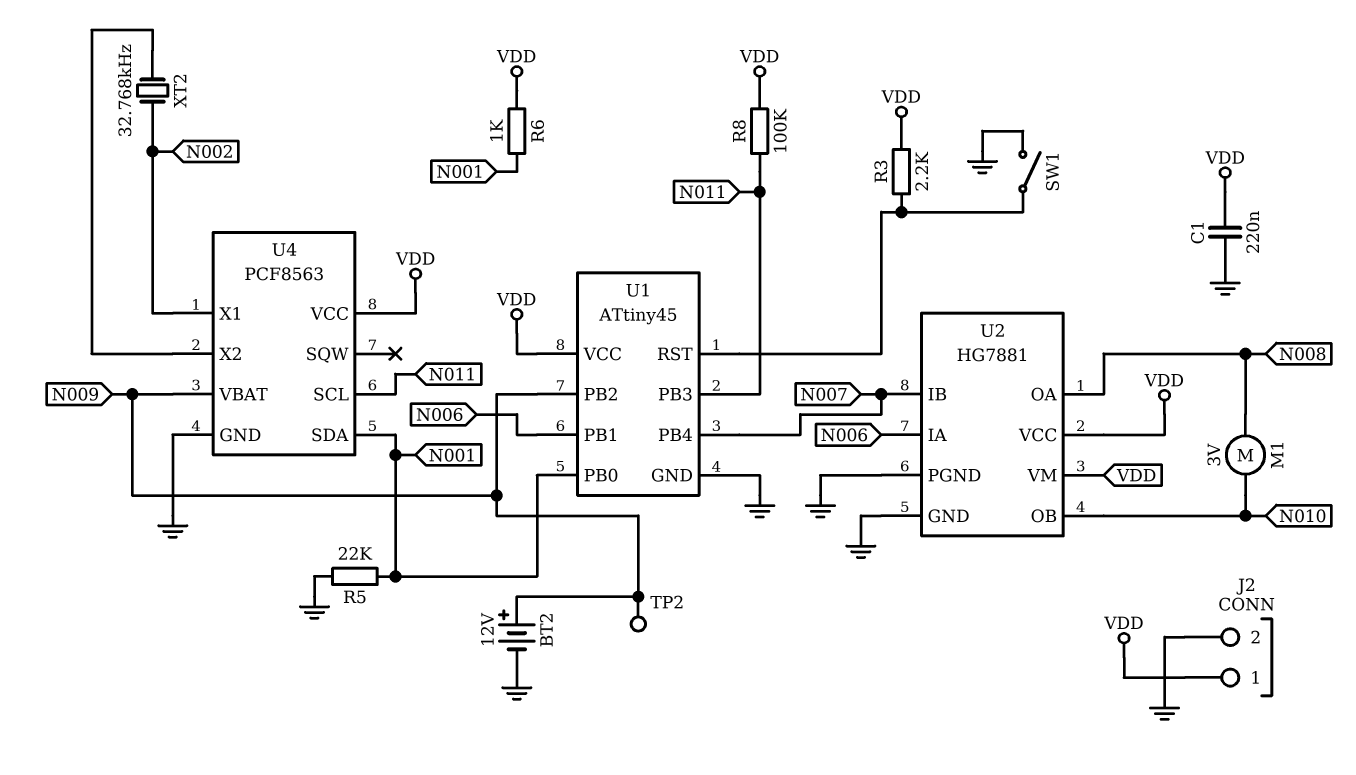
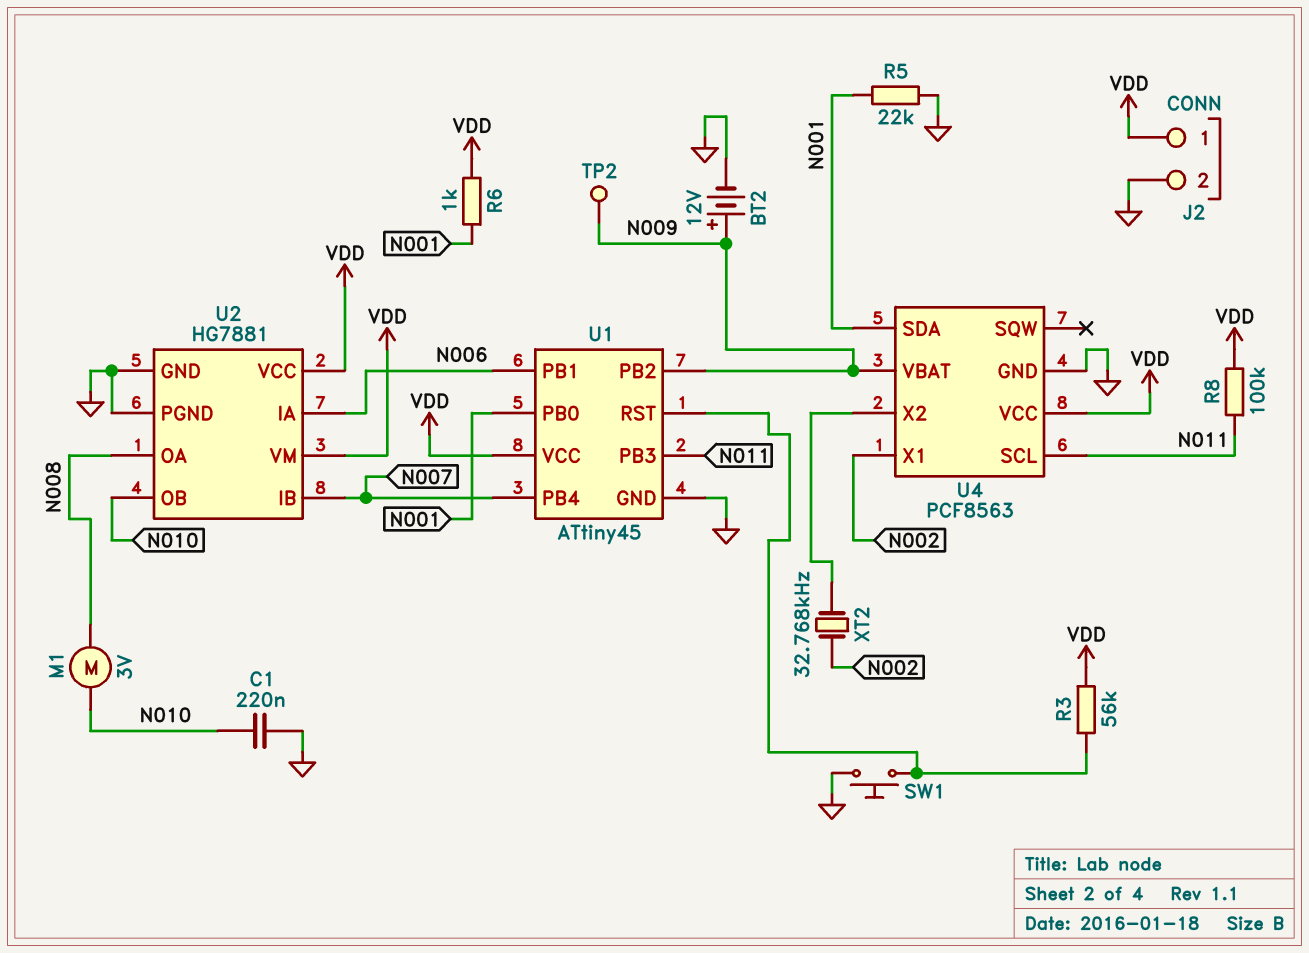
C1: 220nF (GND, VDD) -> 220nF (GND, N010)
R3: 2.2k (U1/RST, VDD) -> 56k (U1/RST, VDD)
SW1: switch (GND, U1/RST) -> button (GND, U1/RST)

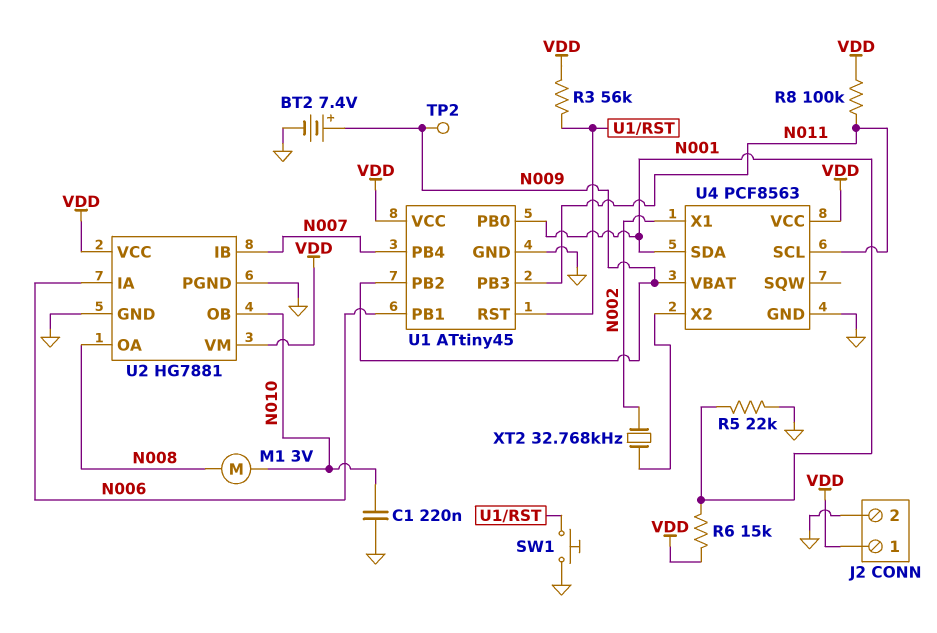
BT2: 12V (plus N009, minus GND) -> 7.4V (plus N009, minus GND)
R6: 1k (N001, VDD) -> 15k (N001, VDD)

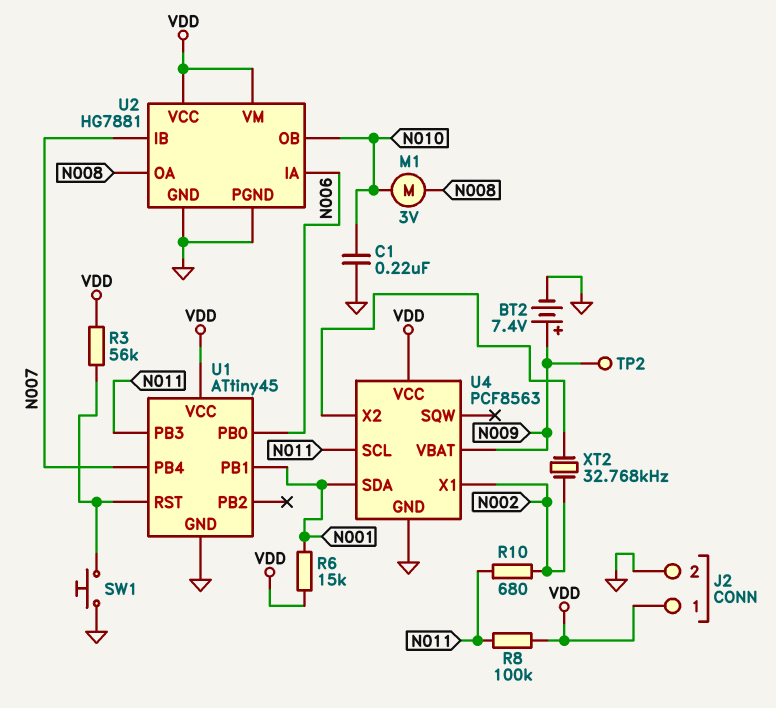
R5: 22k (GND, N001) -> none
R10: none -> 680 (N002, N011)
U1 pin PB0: N001 -> N006
U1 pin PB1: N006 -> N001
U1 pin PB2: N009 -> none

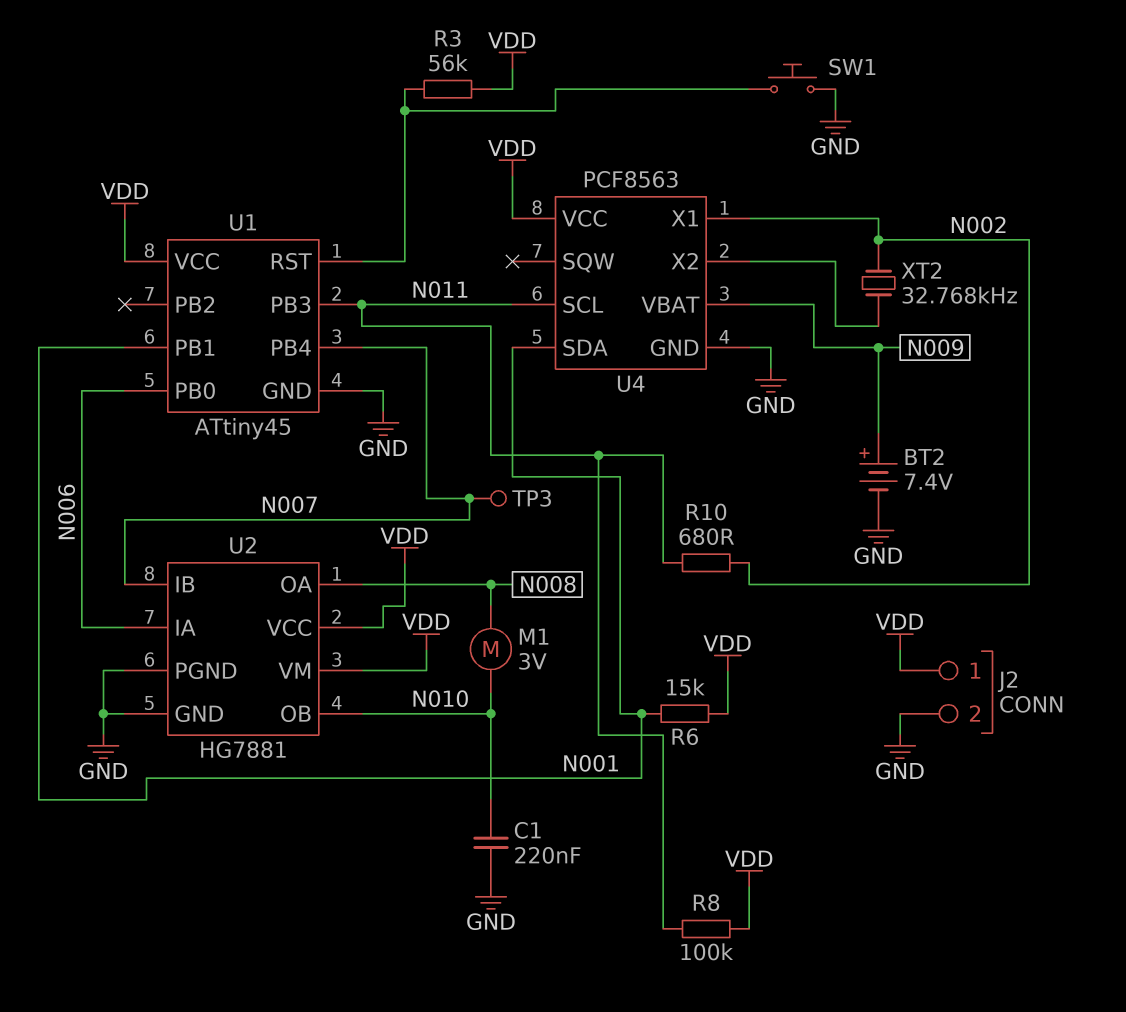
TP2: test point (N009) -> none
TP3: none -> test point (N007)

